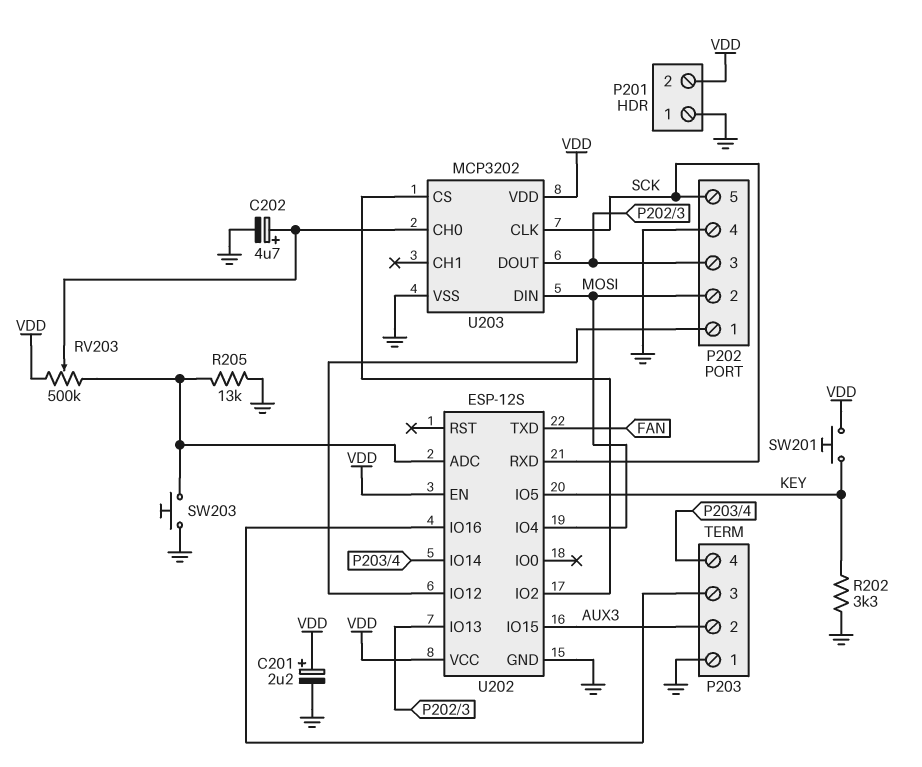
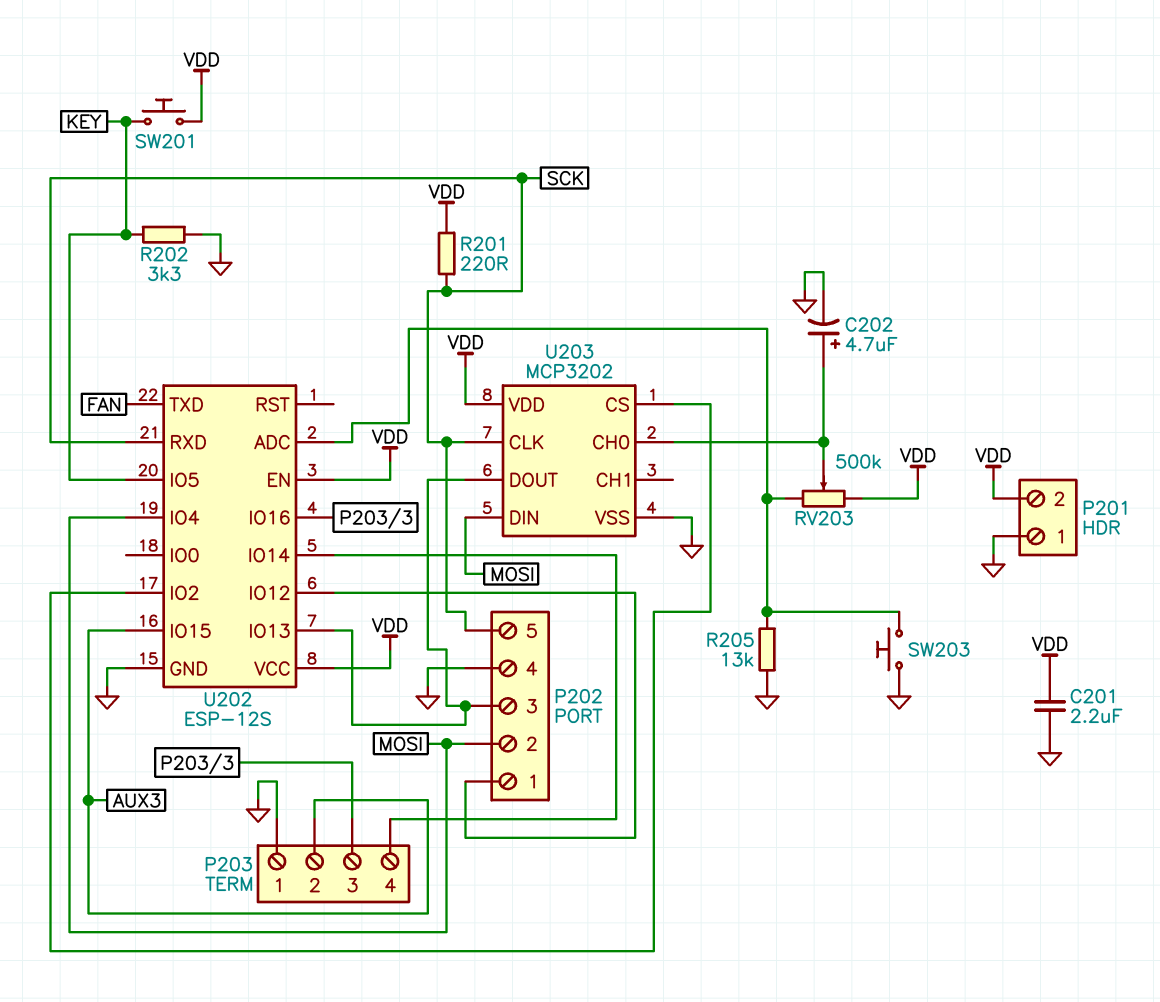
C201: 2.2uF (plus VDD, minus GND) -> 2.2uF (GND, VDD)
R201: none -> 220 (SCK, VDD)

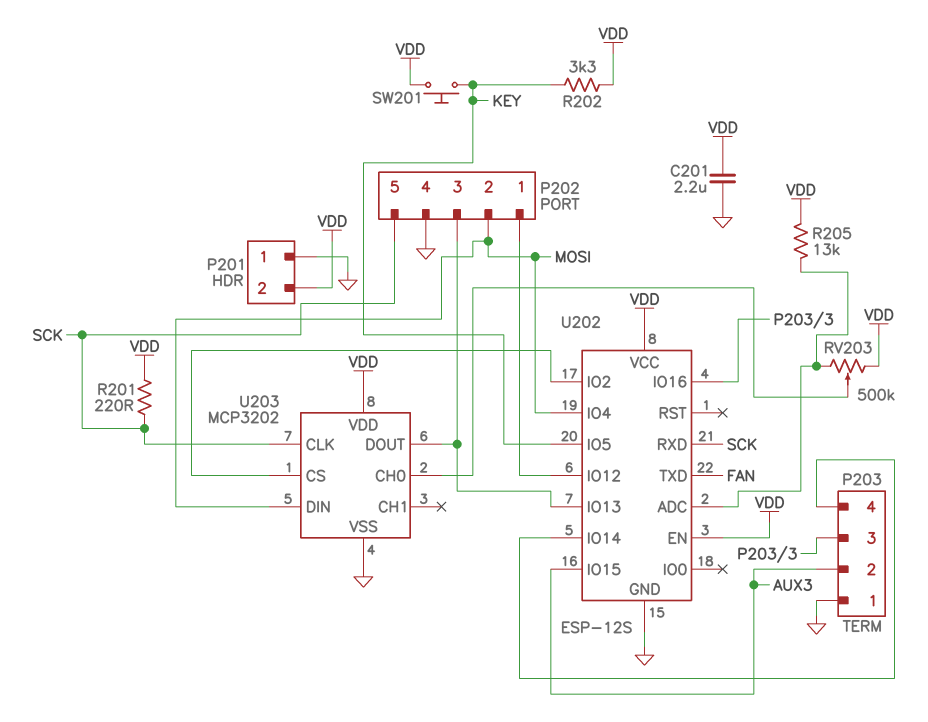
C202: 4.7uF (plus U203/CH0, minus GND) -> none
R202: 3.3k (GND, KEY) -> 3.3k (KEY, VDD)
R205: 13k (GND, U202/ADC) -> 13k (U202/ADC, VDD)
SW203: button (GND, U202/ADC) -> none

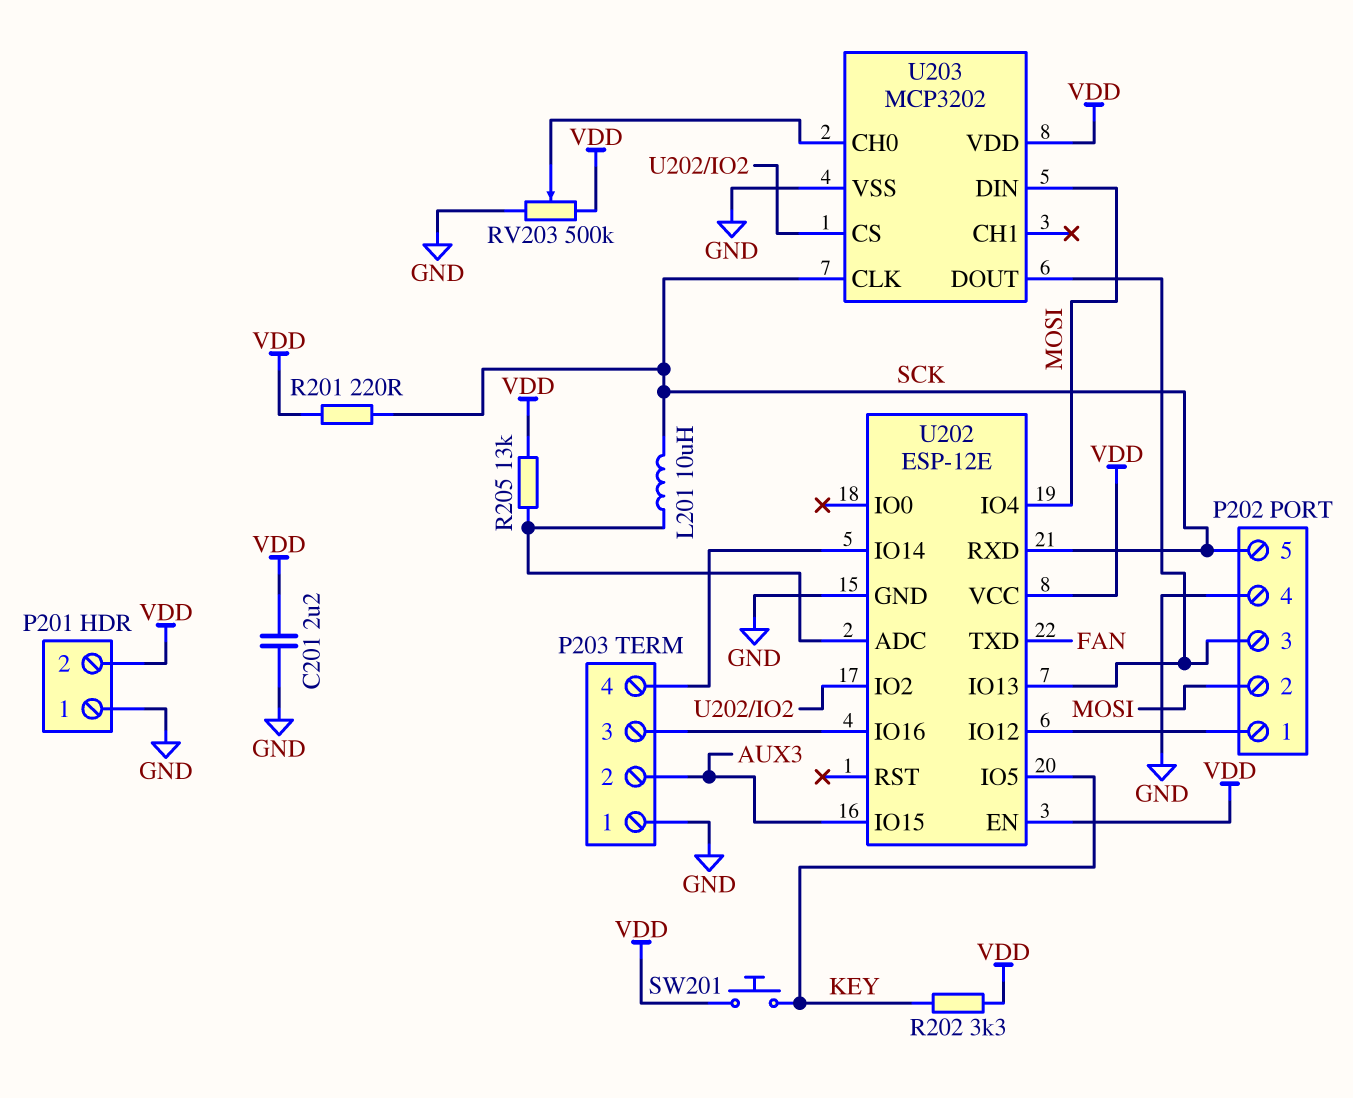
L201: none -> 10uH (SCK, U202/ADC)
RV203: 500k (U202/ADC, VDD, wiper U203/CH0) -> 500k (GND, VDD, wiper U203/CH0)
U202: ESP-12S -> ESP-12E

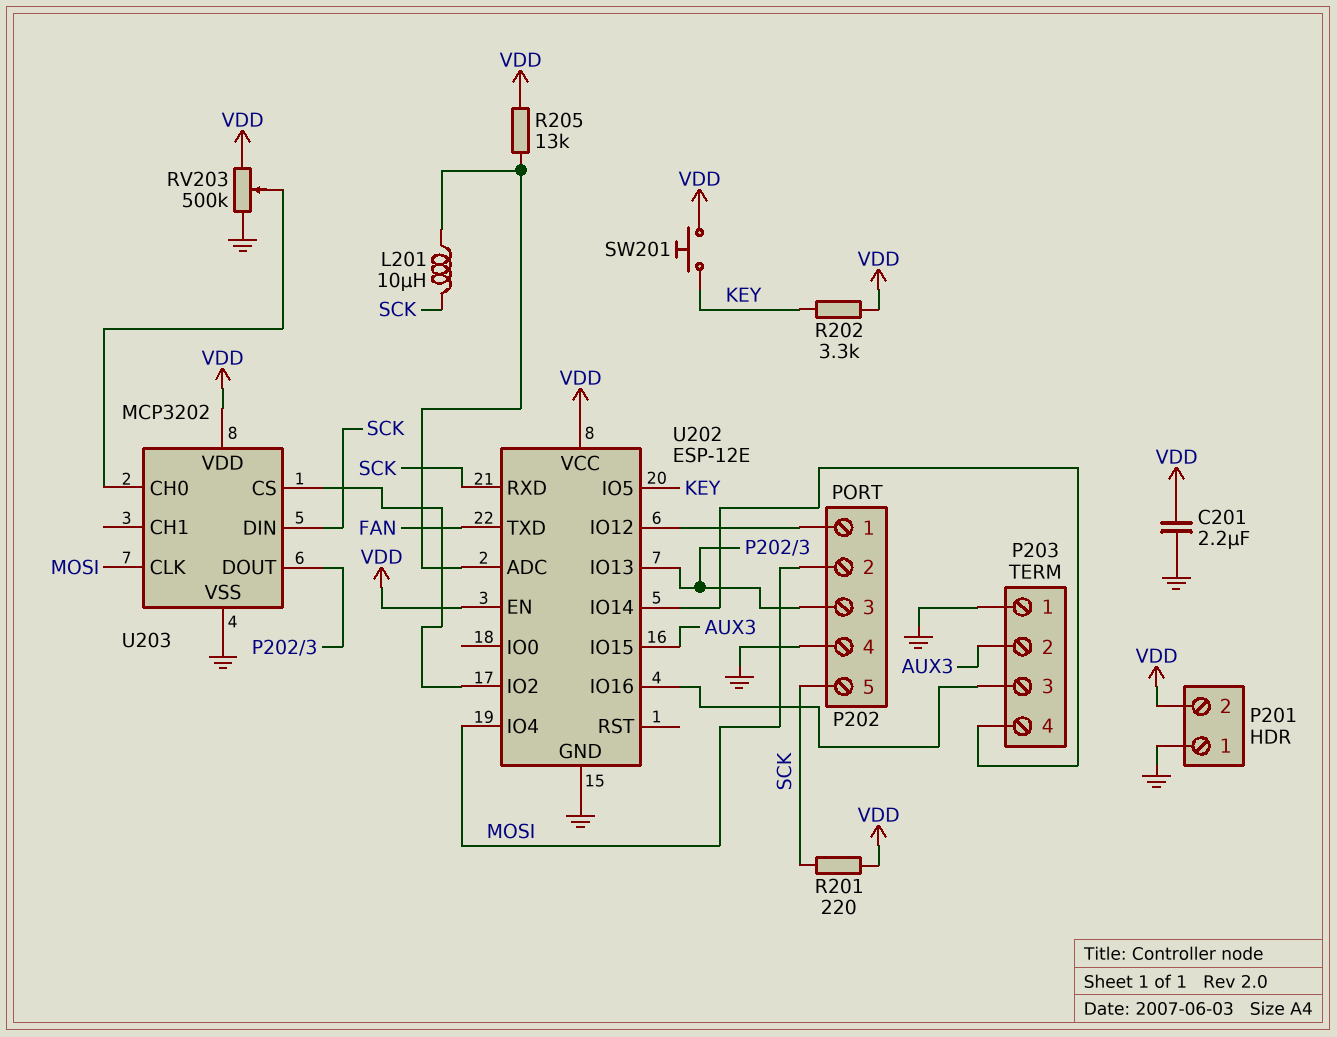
U203 pin CLK: SCK -> MOSI
U203 pin DIN: MOSI -> SCK

